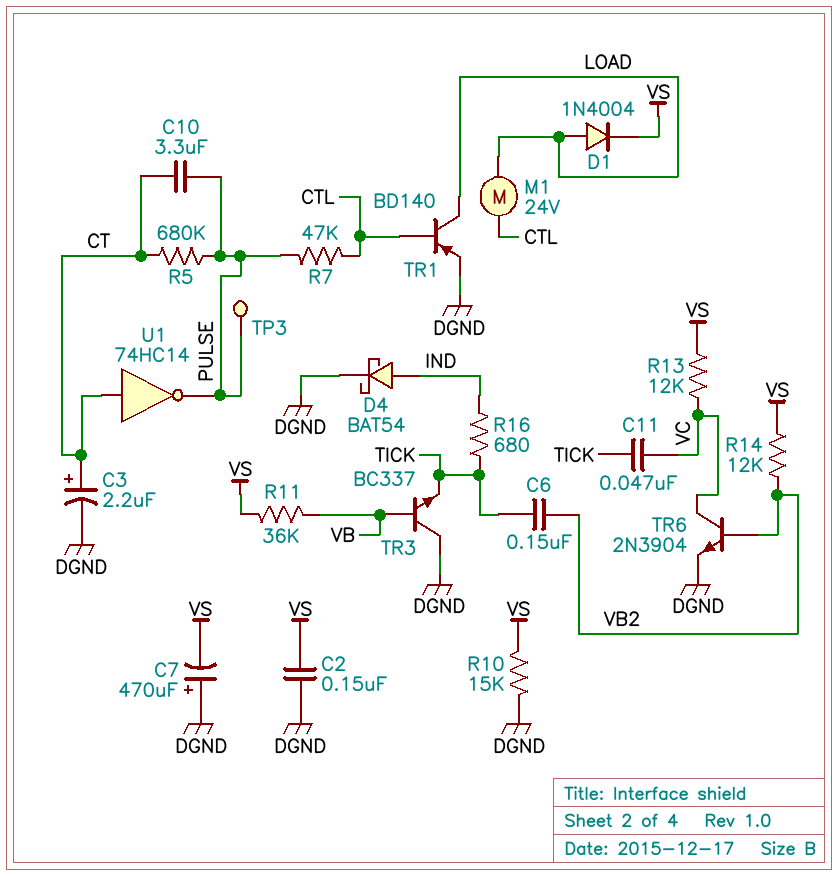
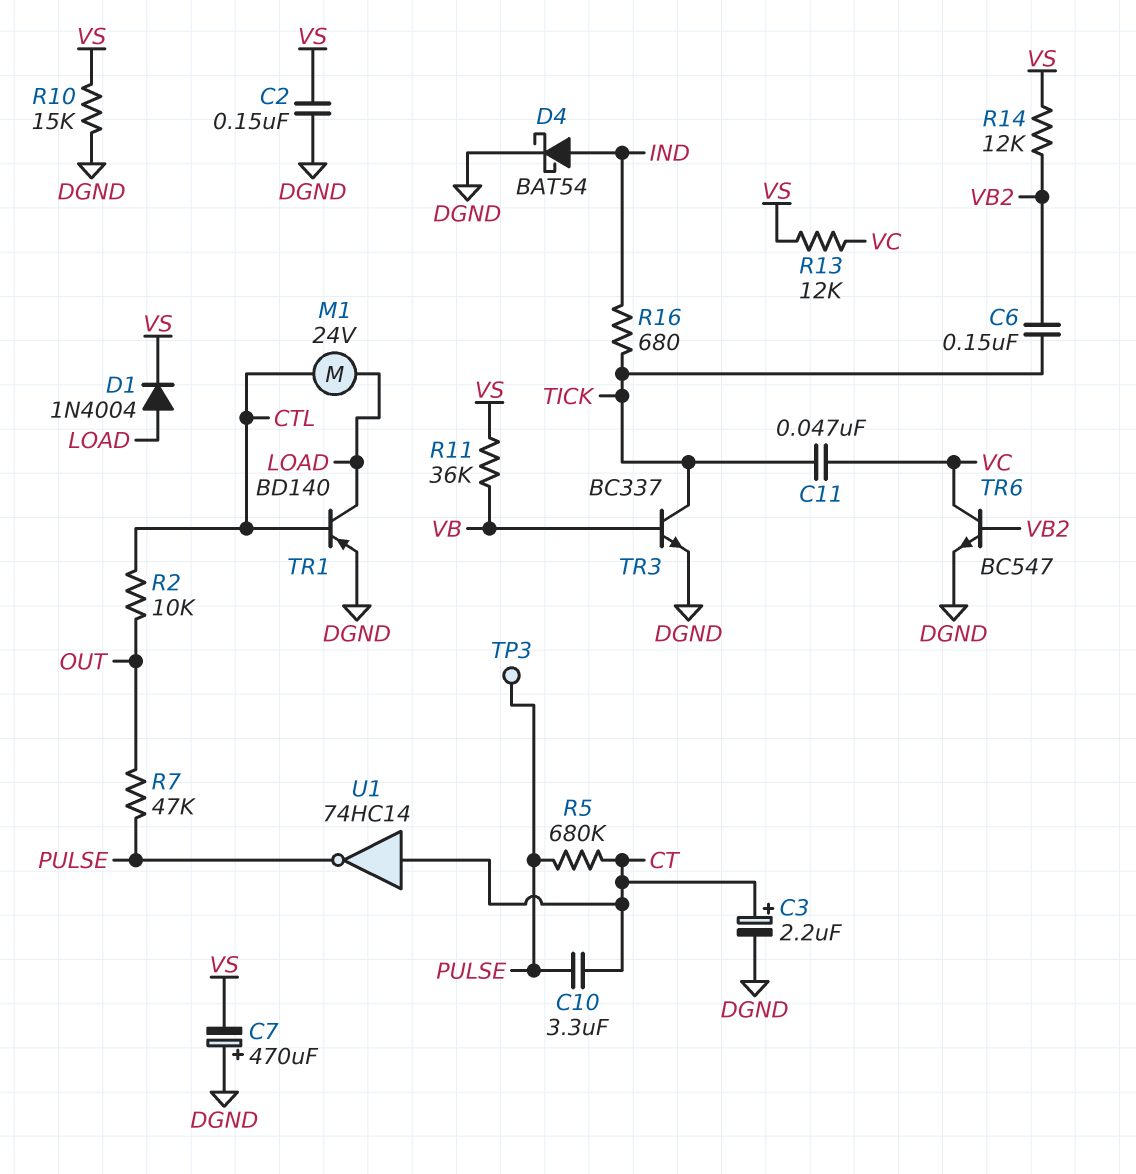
R2: none -> 10k (CTL, OUT)
R7: 47k (CTL, PULSE) -> 47k (OUT, PULSE)
TR3: NPN BC337 (B VB, C DGND, E TICK) -> NPN BC337 (B VB, C TICK, E DGND)
TR6: NPN 2N3904 (B VB2, C VC, E DGND) -> NPN BC547 (B VB2, C VC, E DGND)

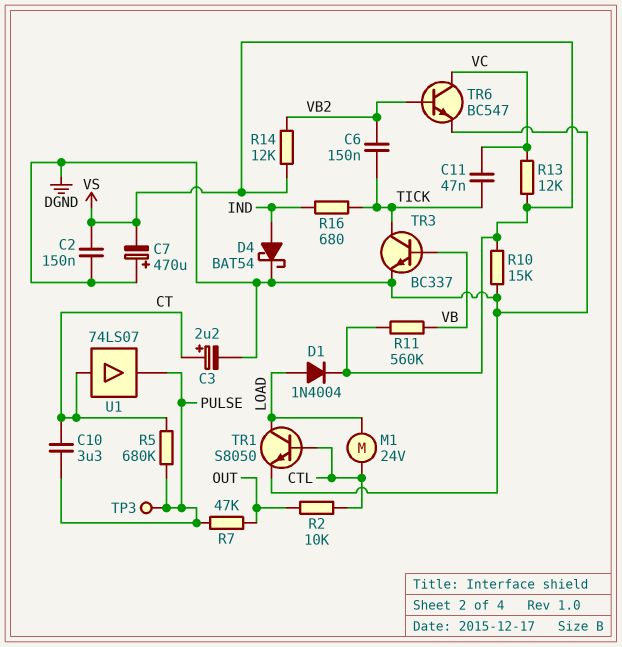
R11: 36k (VB, VS) -> 560k (VB, VS)
TR1: PNP BD140 (B CTL, C LOAD, E DGND) -> NPN S8050 (B CTL, C LOAD, E DGND)
U1: NOT 74HC14 (in CT, out PULSE) -> buffer 74LS07 (in CT, out PULSE)

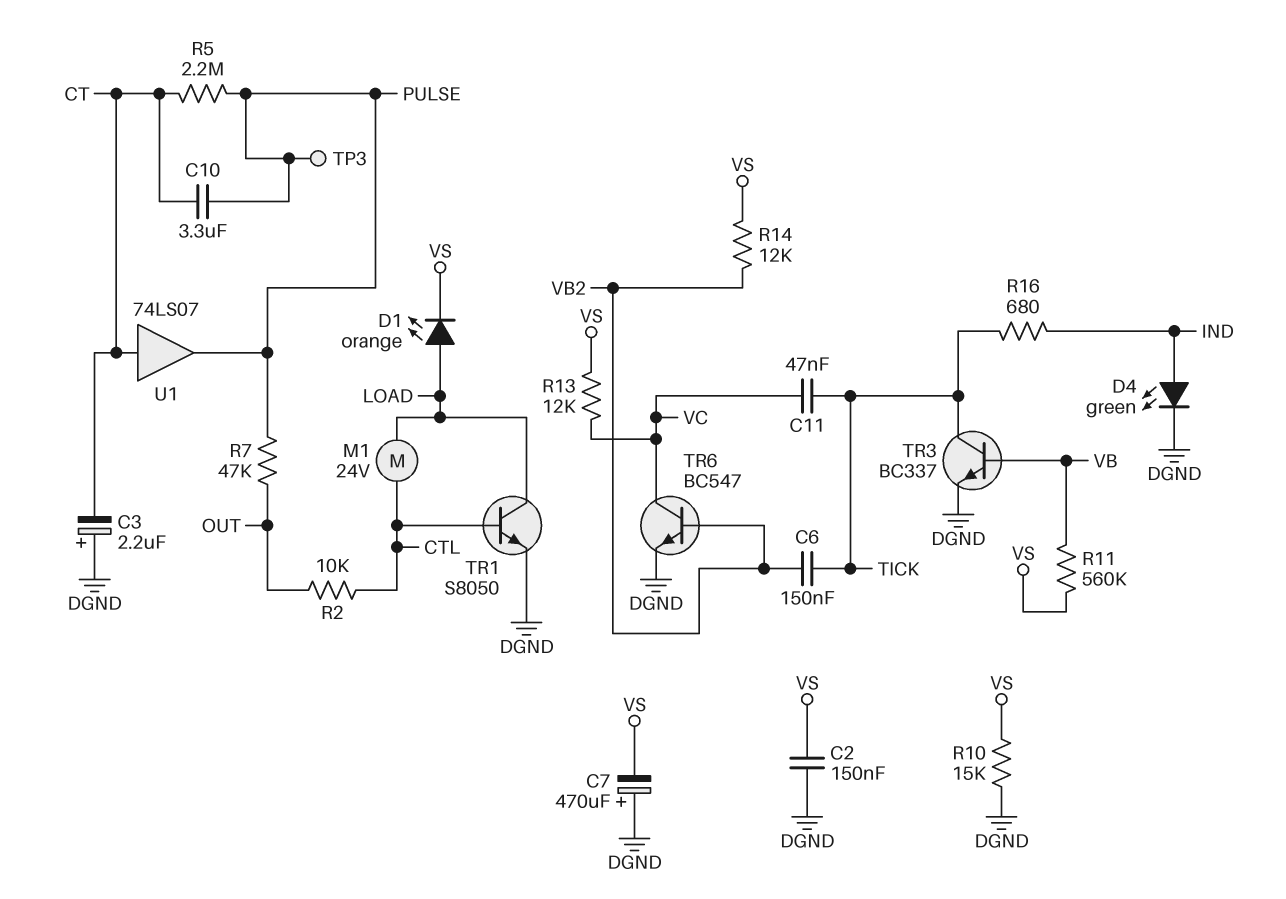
C3: 2.2uF (plus CT, minus DGND) -> 2.2uF (plus DGND, minus CT)
D1: diode 1N4004 (A LOAD, K VS) -> LED orange (A LOAD, K VS)
D4: schottky BAT54 (A IND, K DGND) -> LED green (A IND, K DGND)
R5: 680k (CT, PULSE) -> 2.2M (CT, PULSE)

